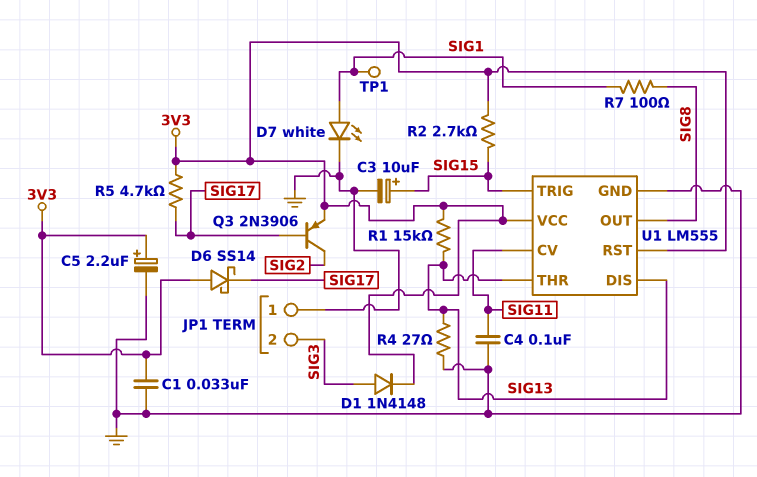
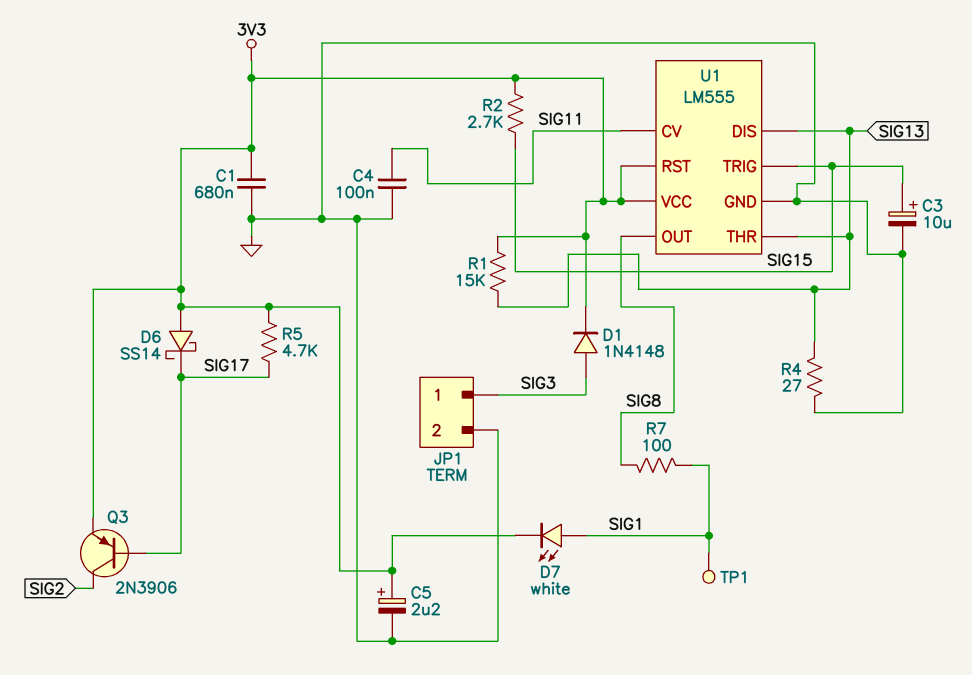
C1: 33nF (3V3, GND) -> 680nF (3V3, GND)
D7: LED white (A SIG1, K GND) -> LED white (A SIG1, K 3V3)
JP1 pin 1: GND -> SIG3
JP1 pin 2: SIG3 -> GND

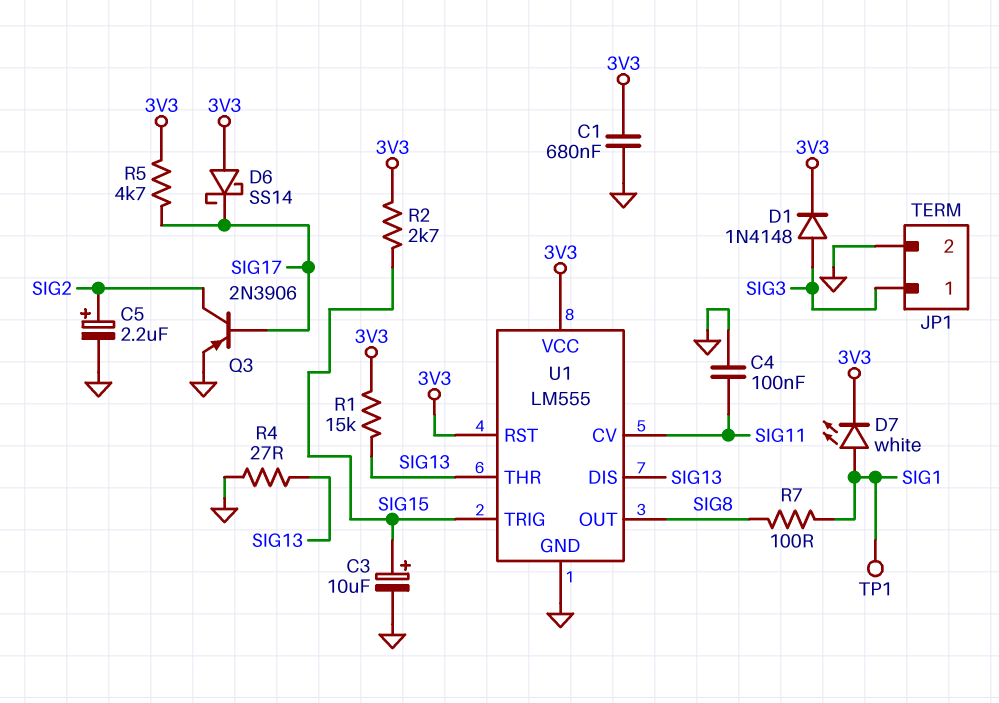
C5: 2.2uF (plus 3V3, minus GND) -> 2.2uF (plus SIG2, minus GND)
Q3: PNP 2N3906 (B SIG17, C SIG2, E 3V3) -> PNP 2N3906 (B SIG17, C SIG2, E GND)

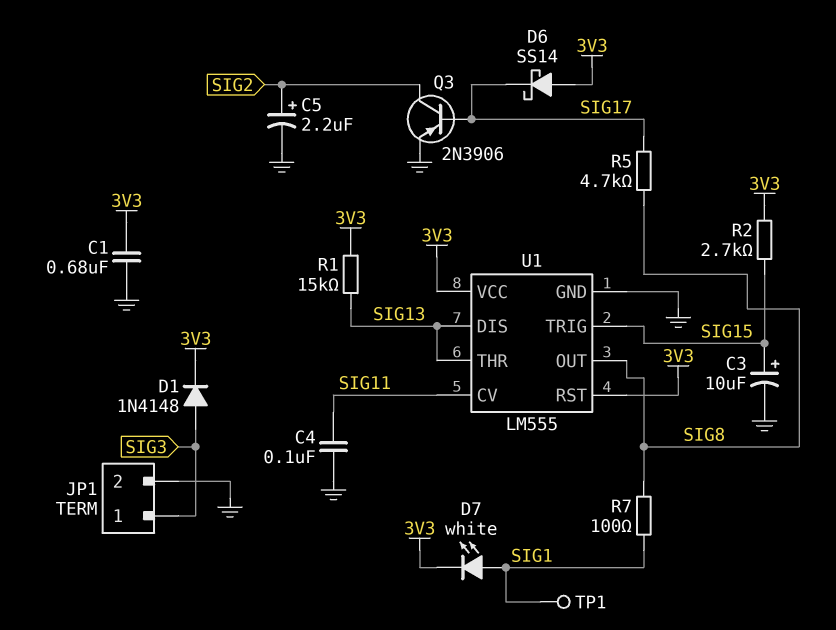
R4: 27 (GND, SIG13) -> none
R5: 4.7k (3V3, SIG17) -> 4.7k (SIG8, SIG17)

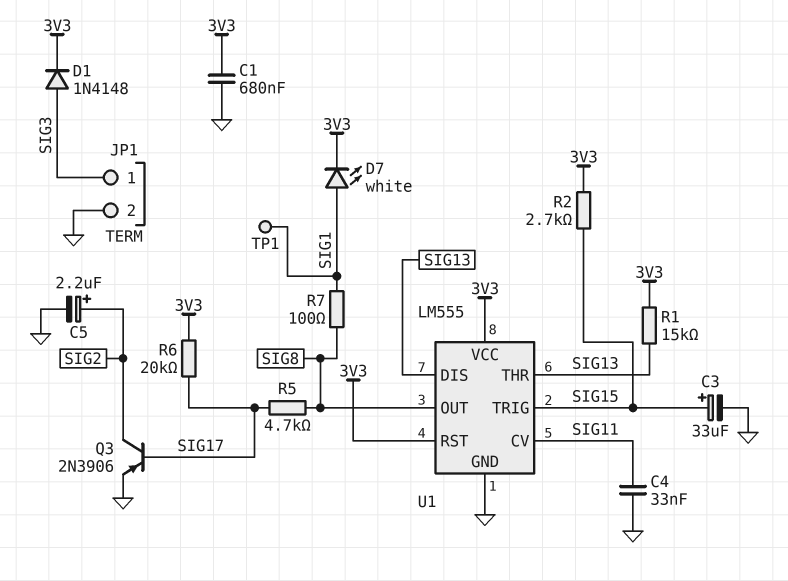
C3: 10uF (plus SIG15, minus GND) -> 33uF (plus SIG15, minus GND)
C4: 100nF (GND, SIG11) -> 33nF (GND, SIG11)
D6: schottky SS14 (A 3V3, K SIG17) -> none
R6: none -> 20k (3V3, SIG17)

